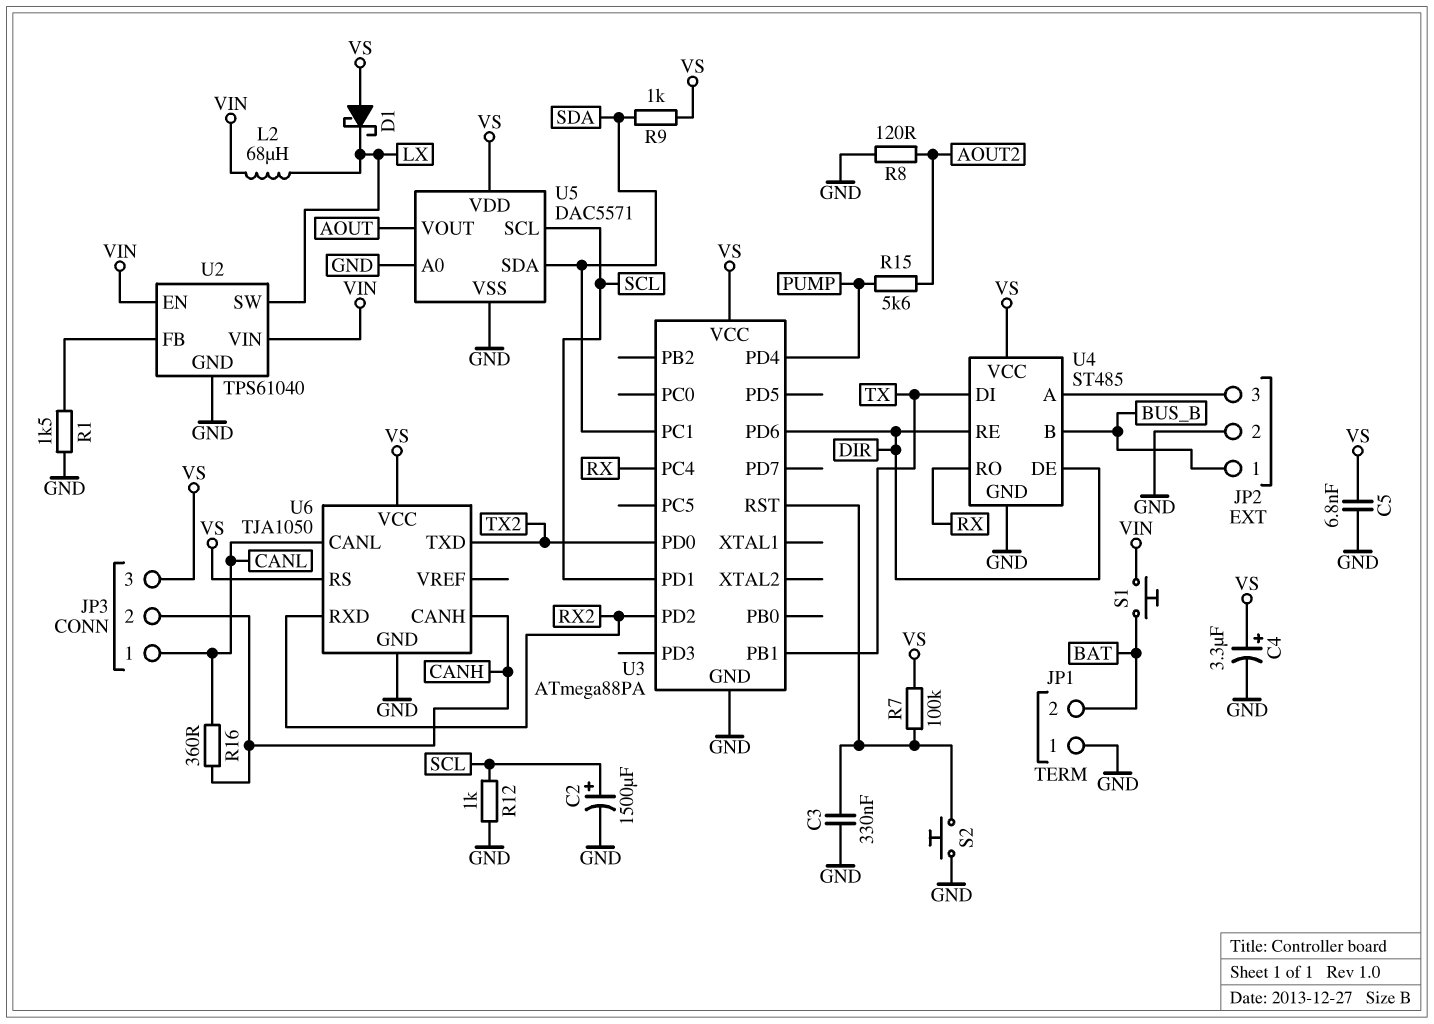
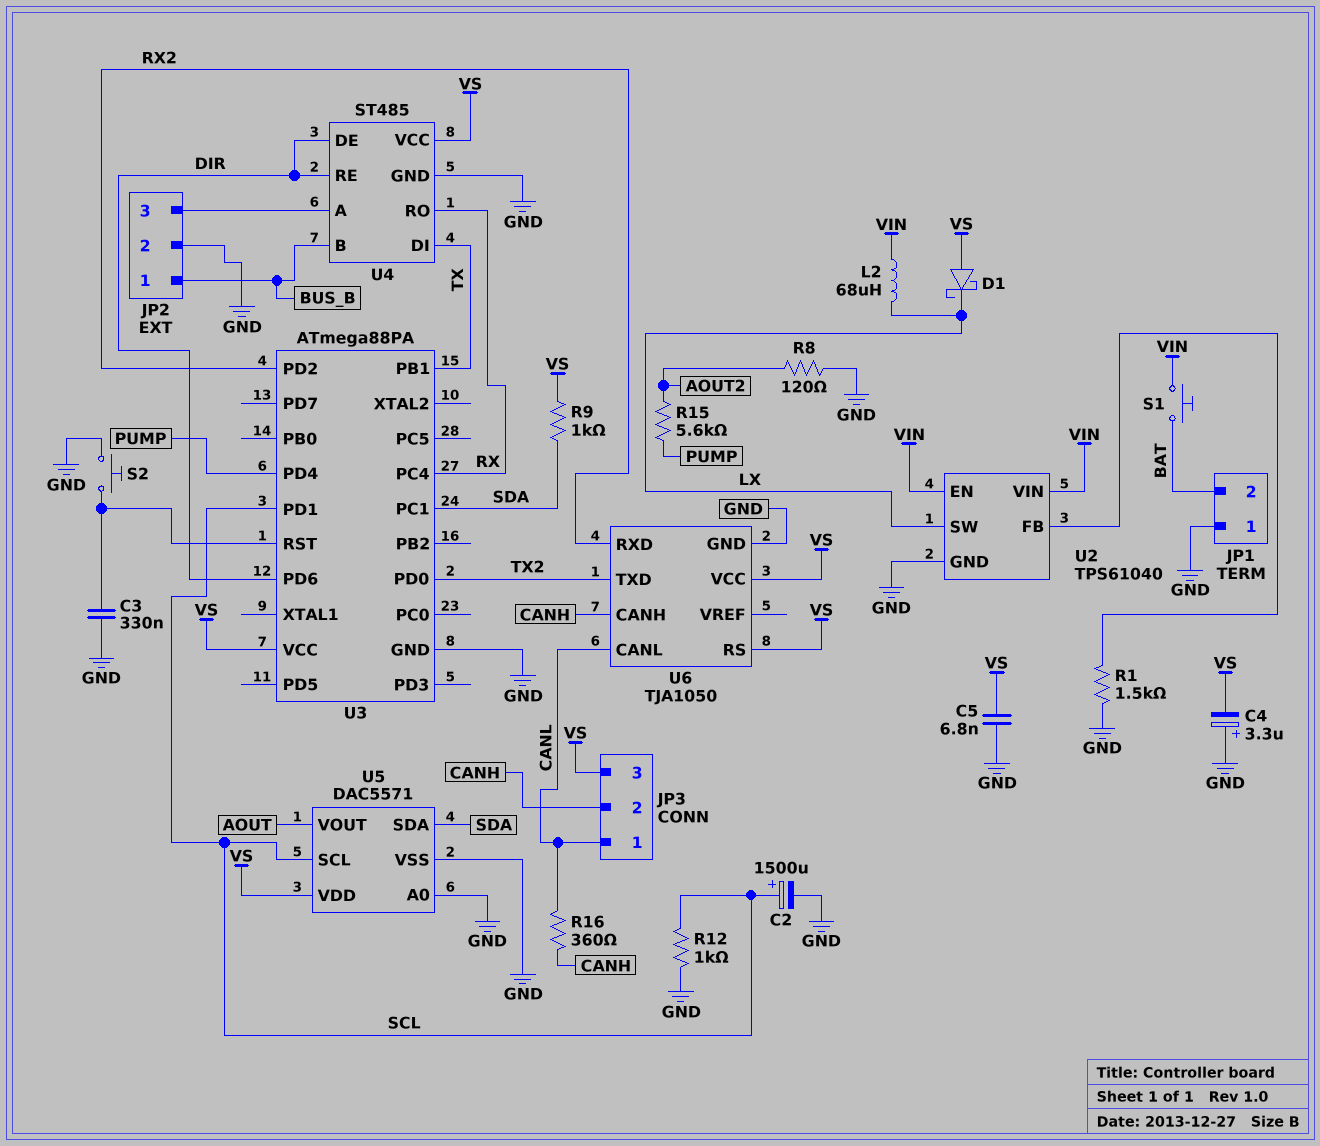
C4: 3.3uF (plus VS, minus GND) -> 3.3uF (plus GND, minus VS)
R7: 100k (U3/RST, VS) -> none

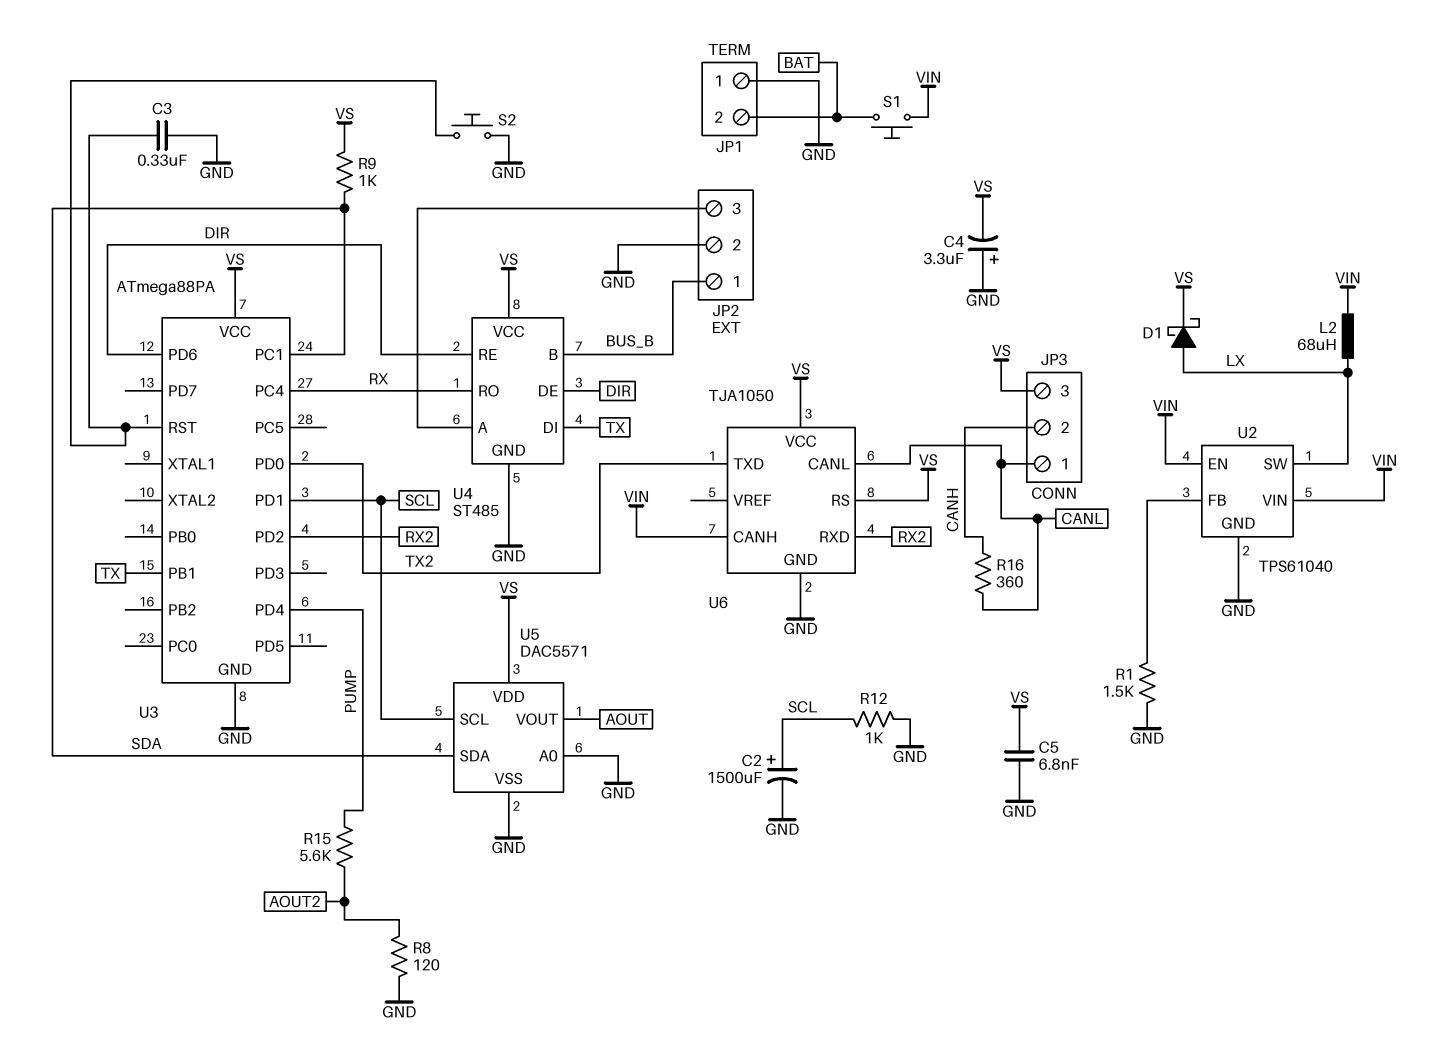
D1: schottky (A VS, K LX) -> schottky (A LX, K VS)
U6 pin CANH: CANH -> VIN

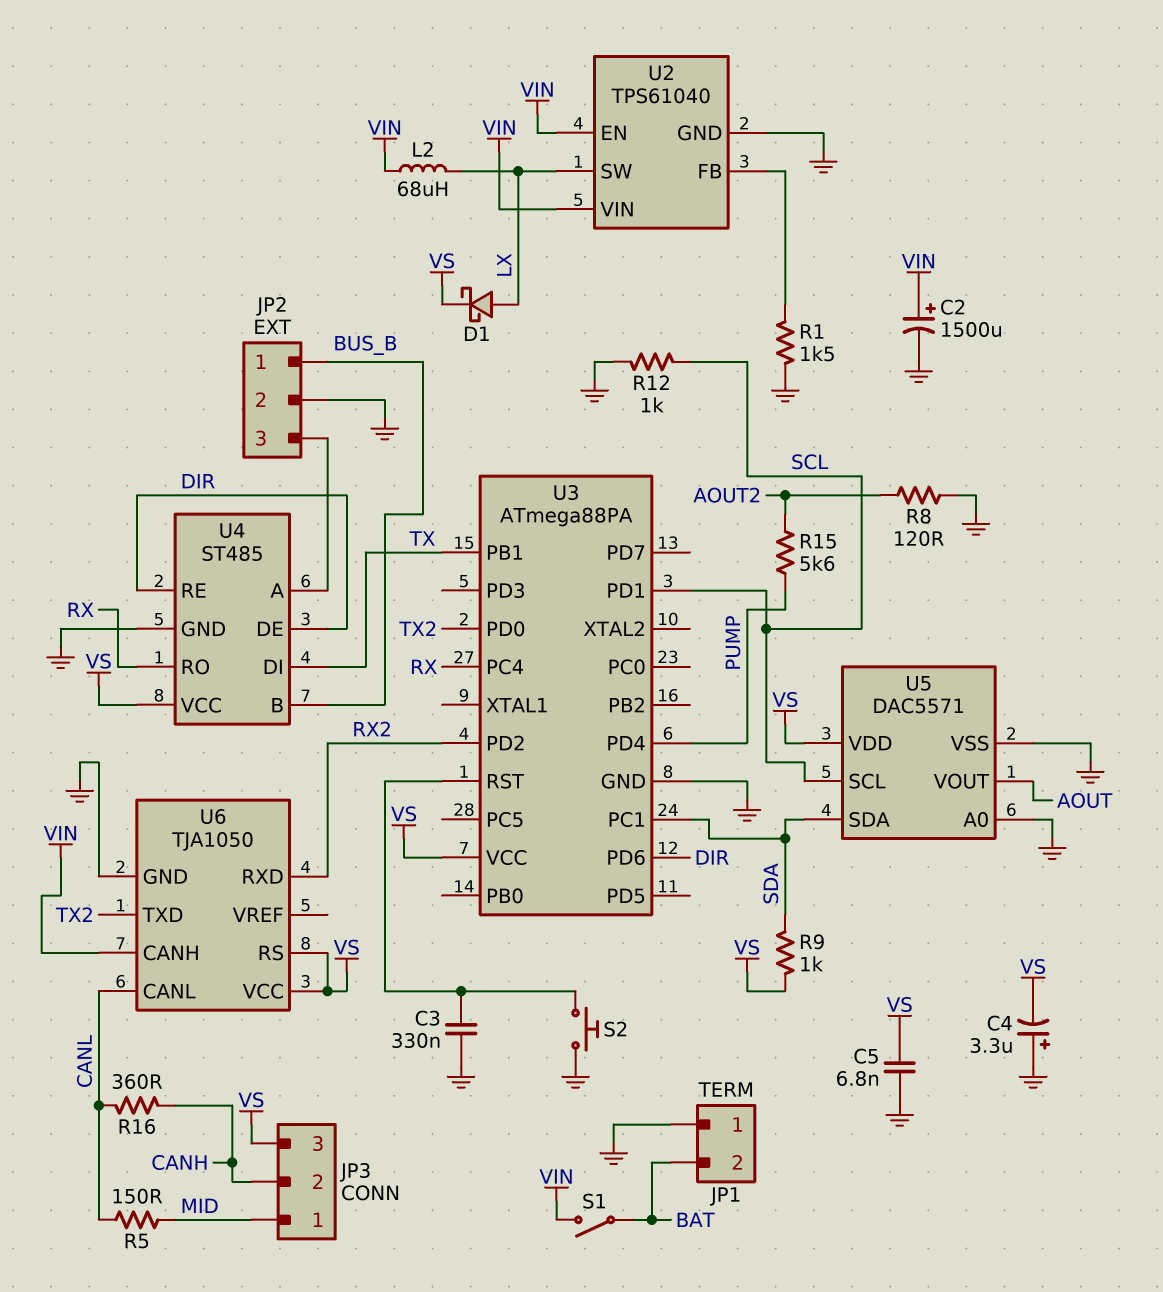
C2: 1500uF (plus SCL, minus GND) -> 1500uF (plus VIN, minus GND)
JP3 pin 1: CANL -> MID
R5: none -> 150 (CANL, MID)
S1: button (BAT, VIN) -> switch (BAT, VIN)

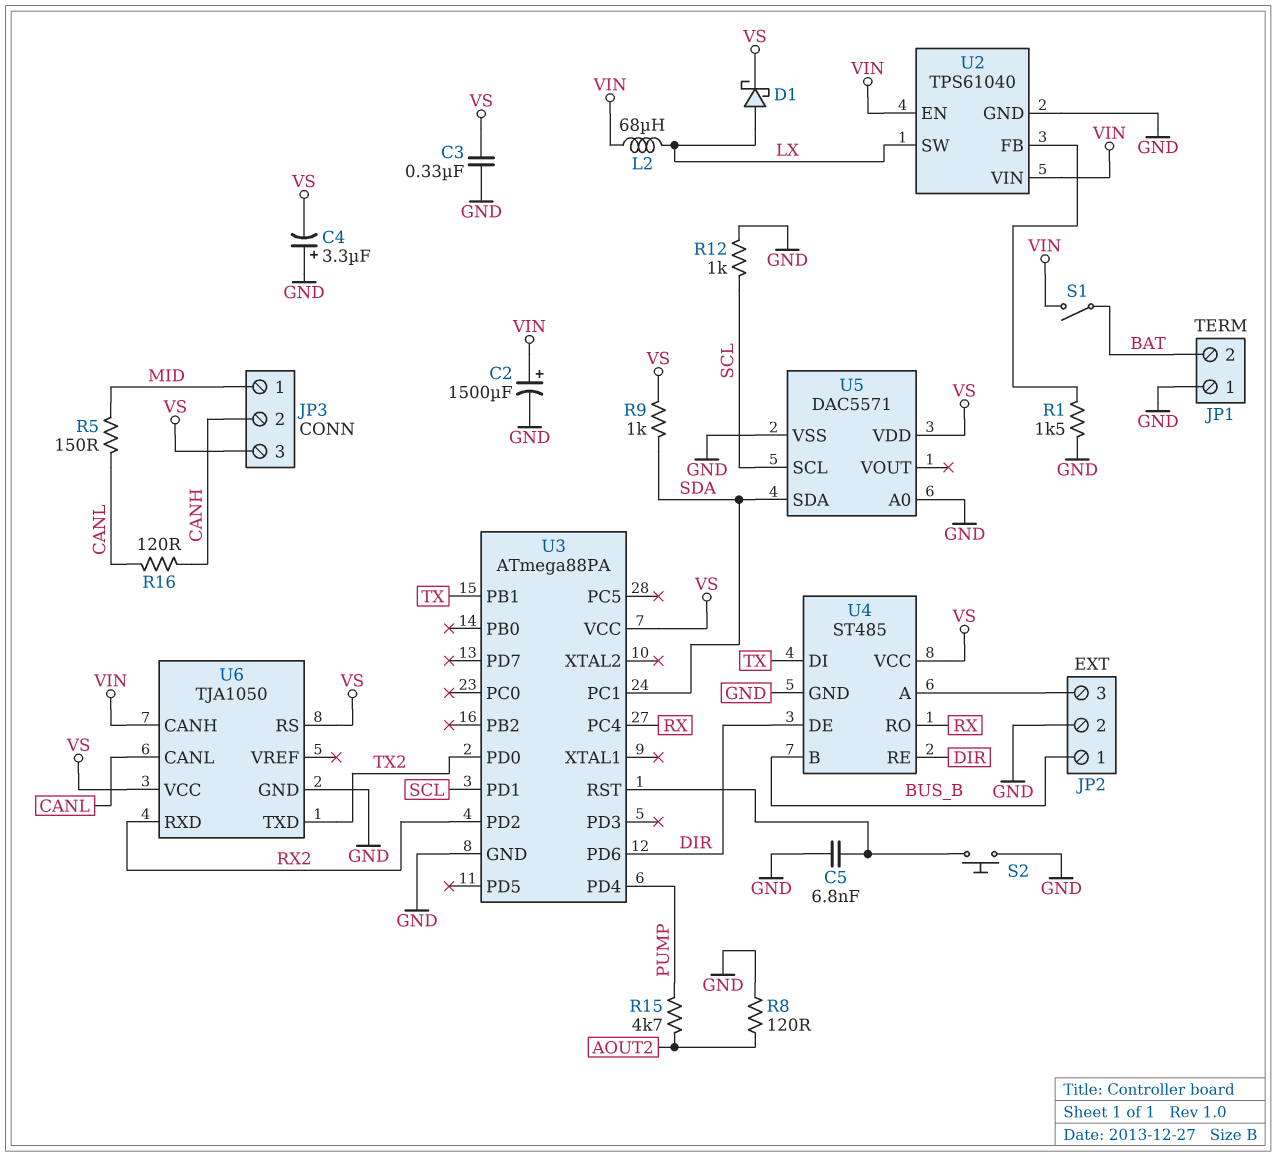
C3: 330nF (GND, U3/RST) -> 330nF (GND, VS)
C5: 6.8nF (GND, VS) -> 6.8nF (GND, U3/RST)
R15: 5.6k (AOUT2, PUMP) -> 4.7k (AOUT2, PUMP)
R16: 360 (CANH, CANL) -> 120 (CANH, CANL)
U5 pin VOUT: AOUT -> none

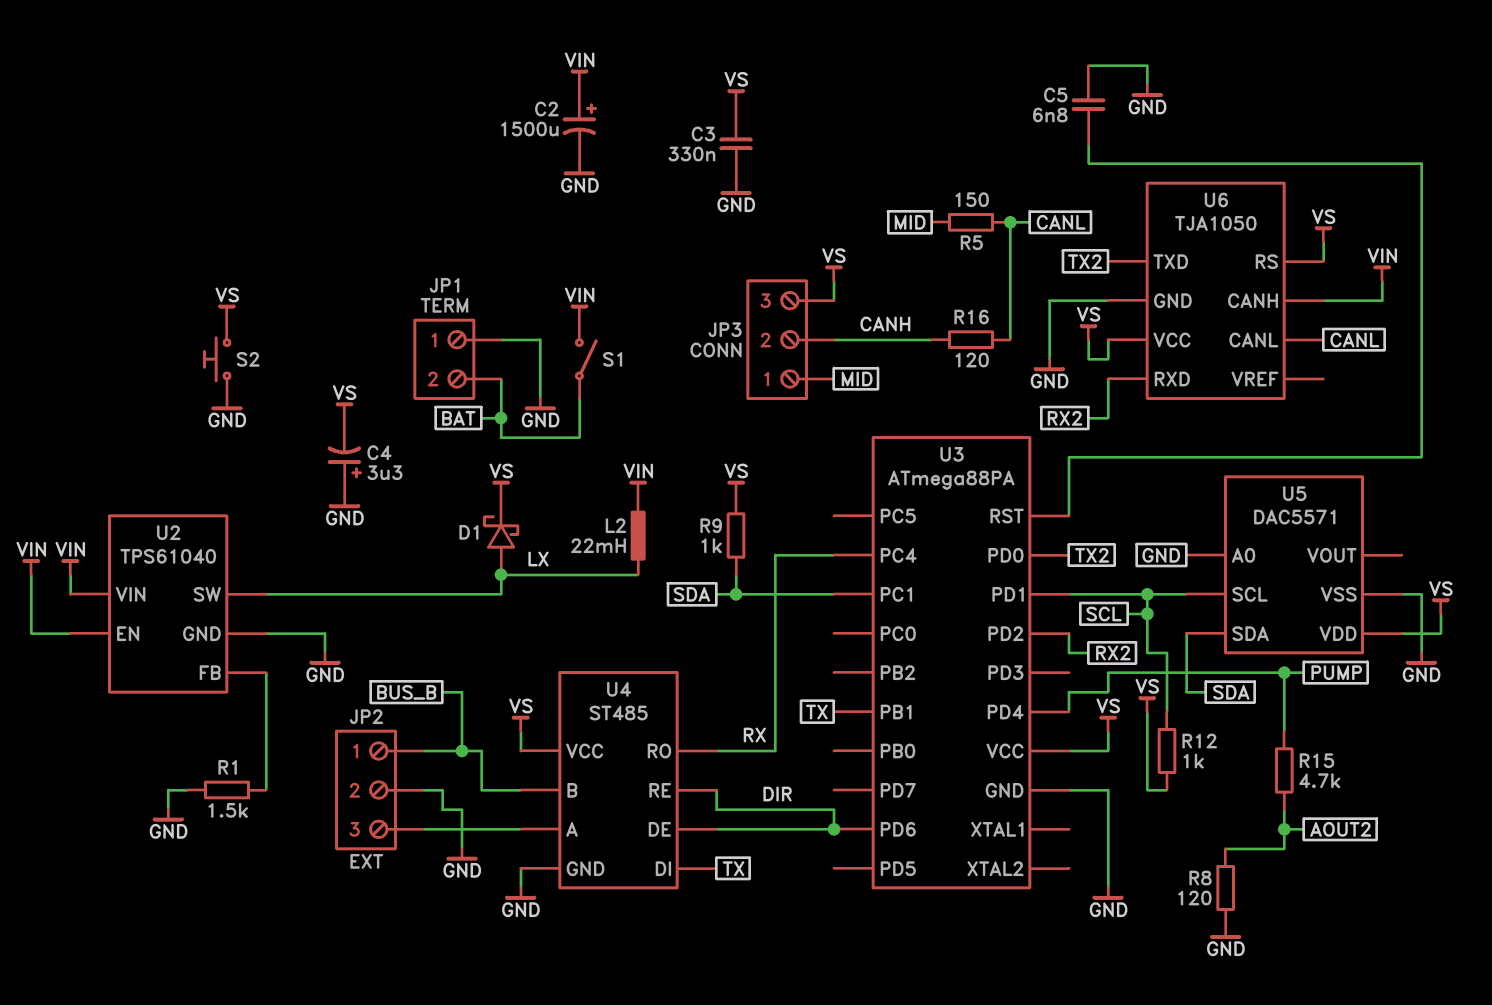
L2: 68uH (LX, VIN) -> 22mH (LX, VIN)
R12: 1k (GND, SCL) -> 1k (SCL, VS)
S2: button (GND, U3/RST) -> button (GND, VS)

